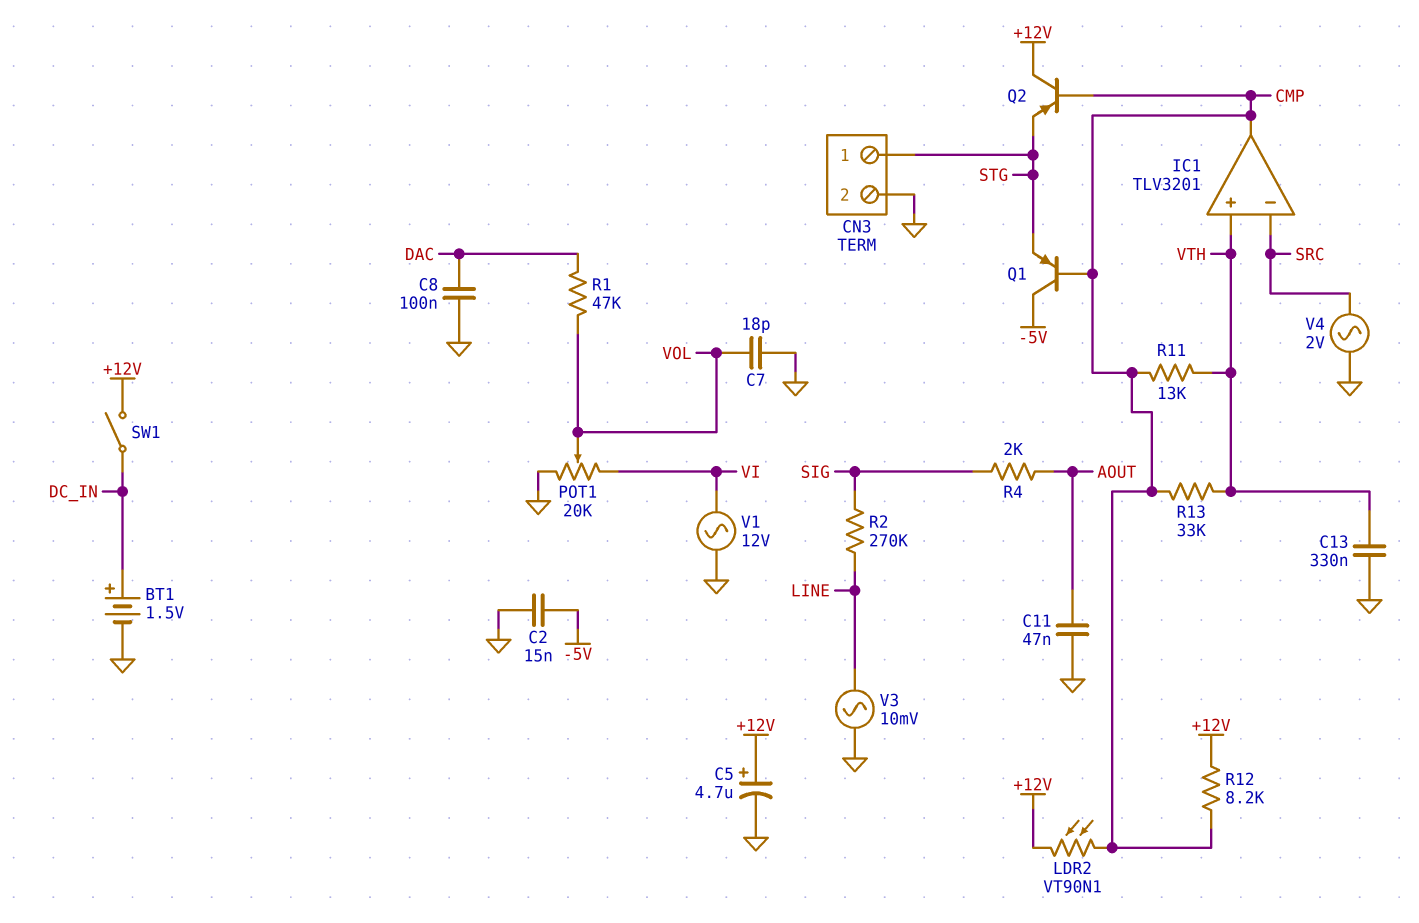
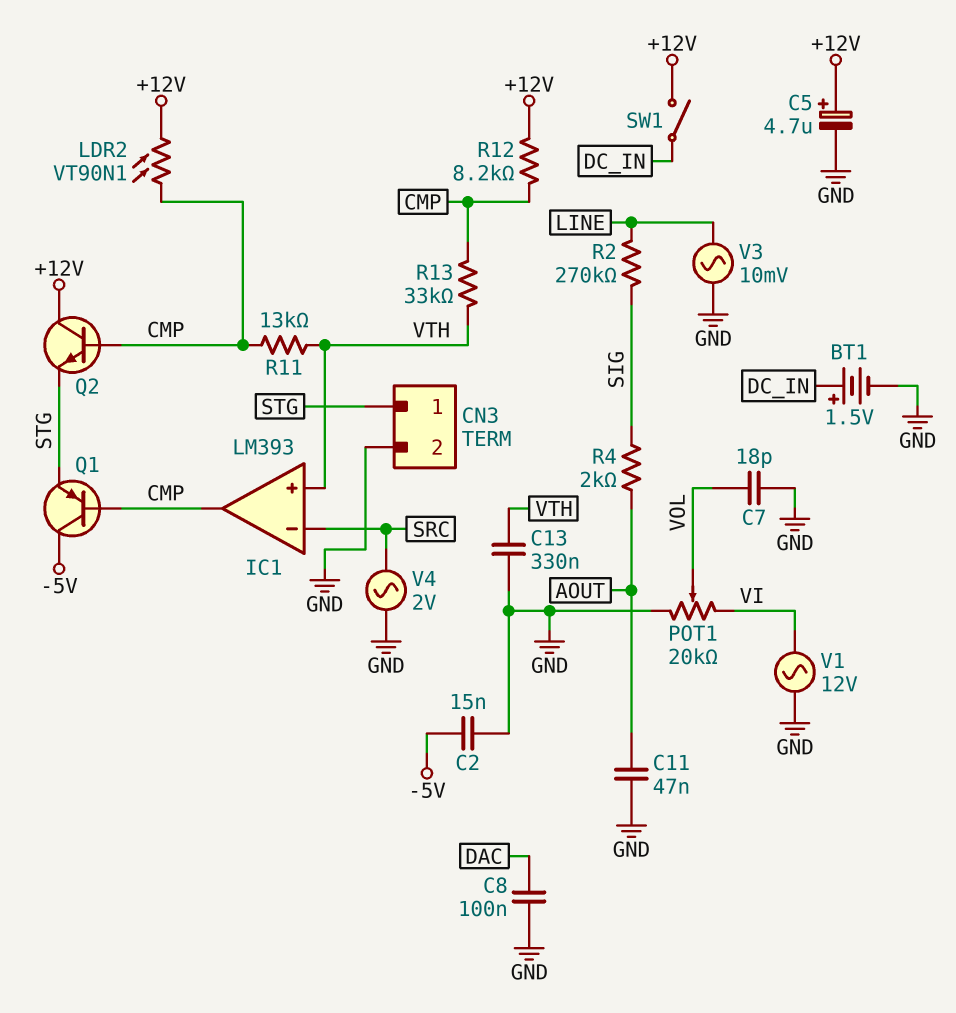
IC1: TLV3201 -> LM393
Q2: PNP (B CMP, C +12V, E STG) -> NPN (B CMP, C +12V, E STG)
R1: 47k (DAC, VOL) -> none

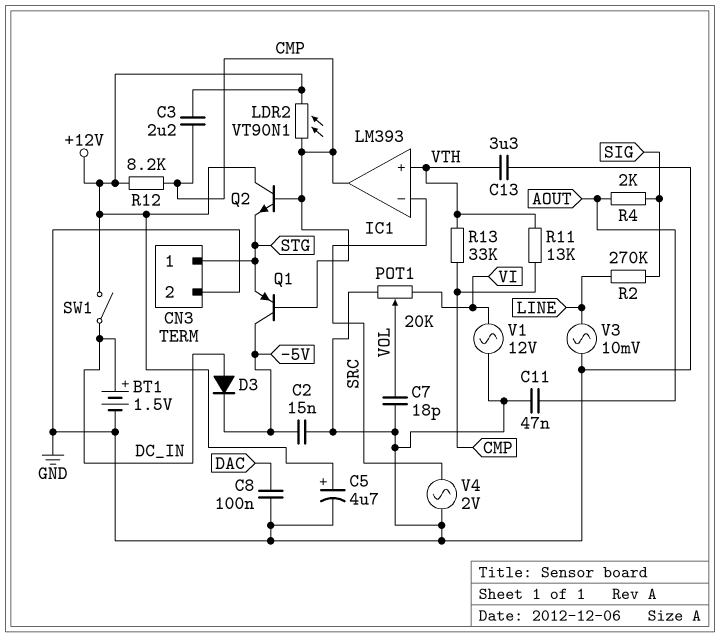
C3: none -> 2.2uF (+12V, CMP)
C13: 330nF (GND, VTH) -> 3.3uF (GND, VTH)
D3: none -> diode (A DC_IN, K -5V)

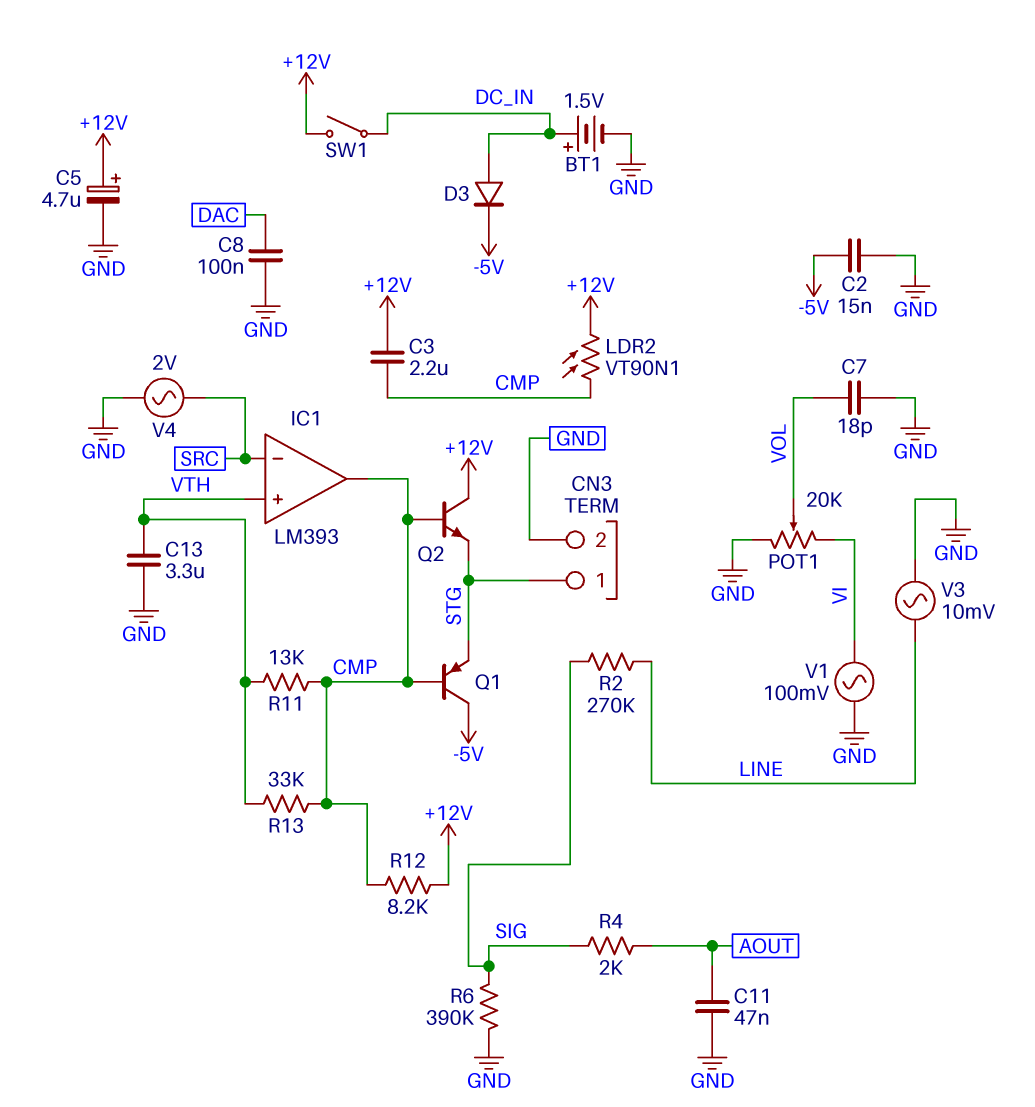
R6: none -> 390k (GND, SIG)
V1: AC 12V (GND, VI) -> AC 100mV (GND, VI)

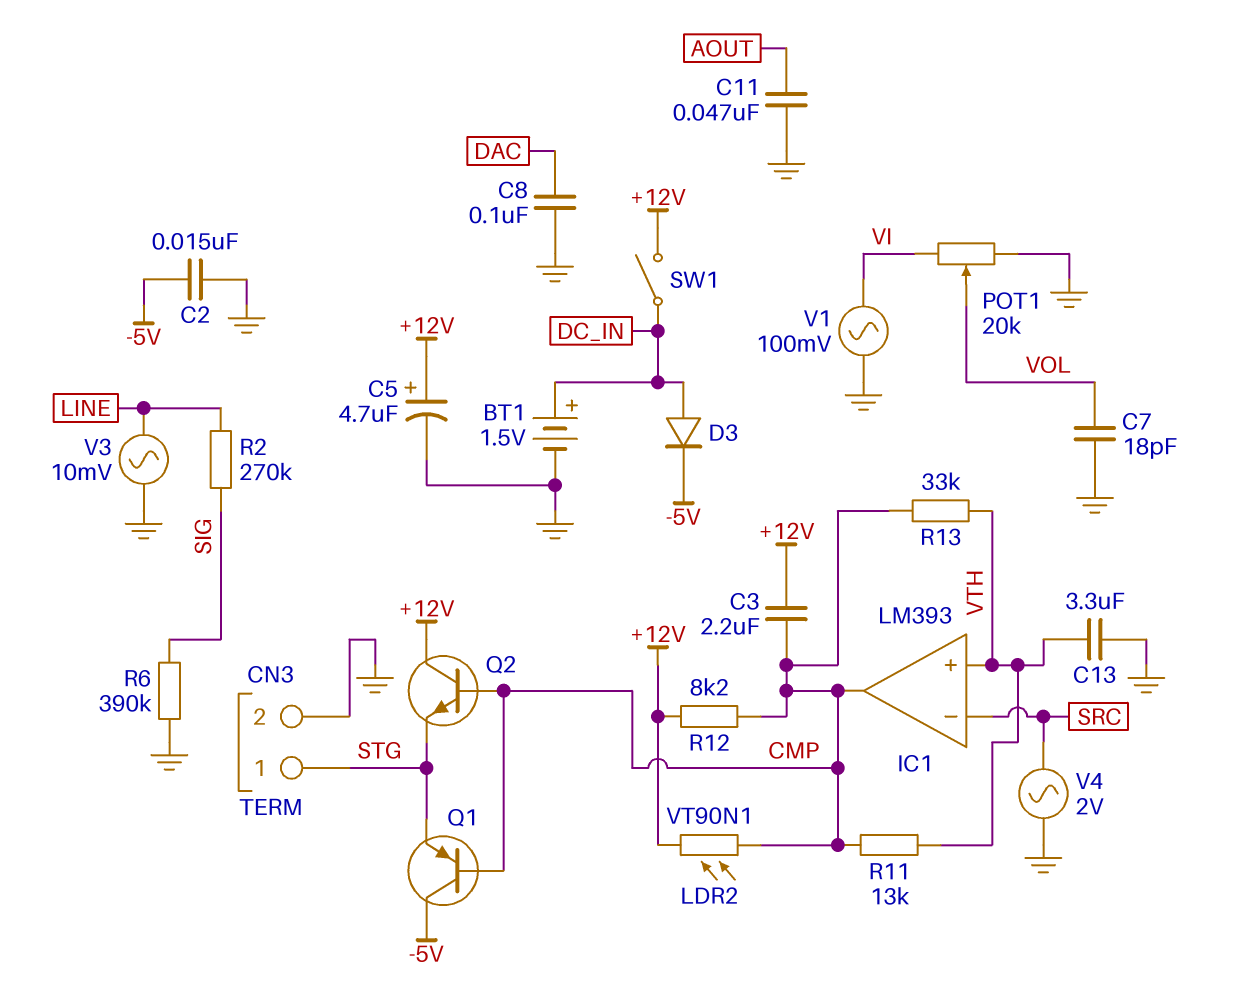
R4: 2k (AOUT, SIG) -> none

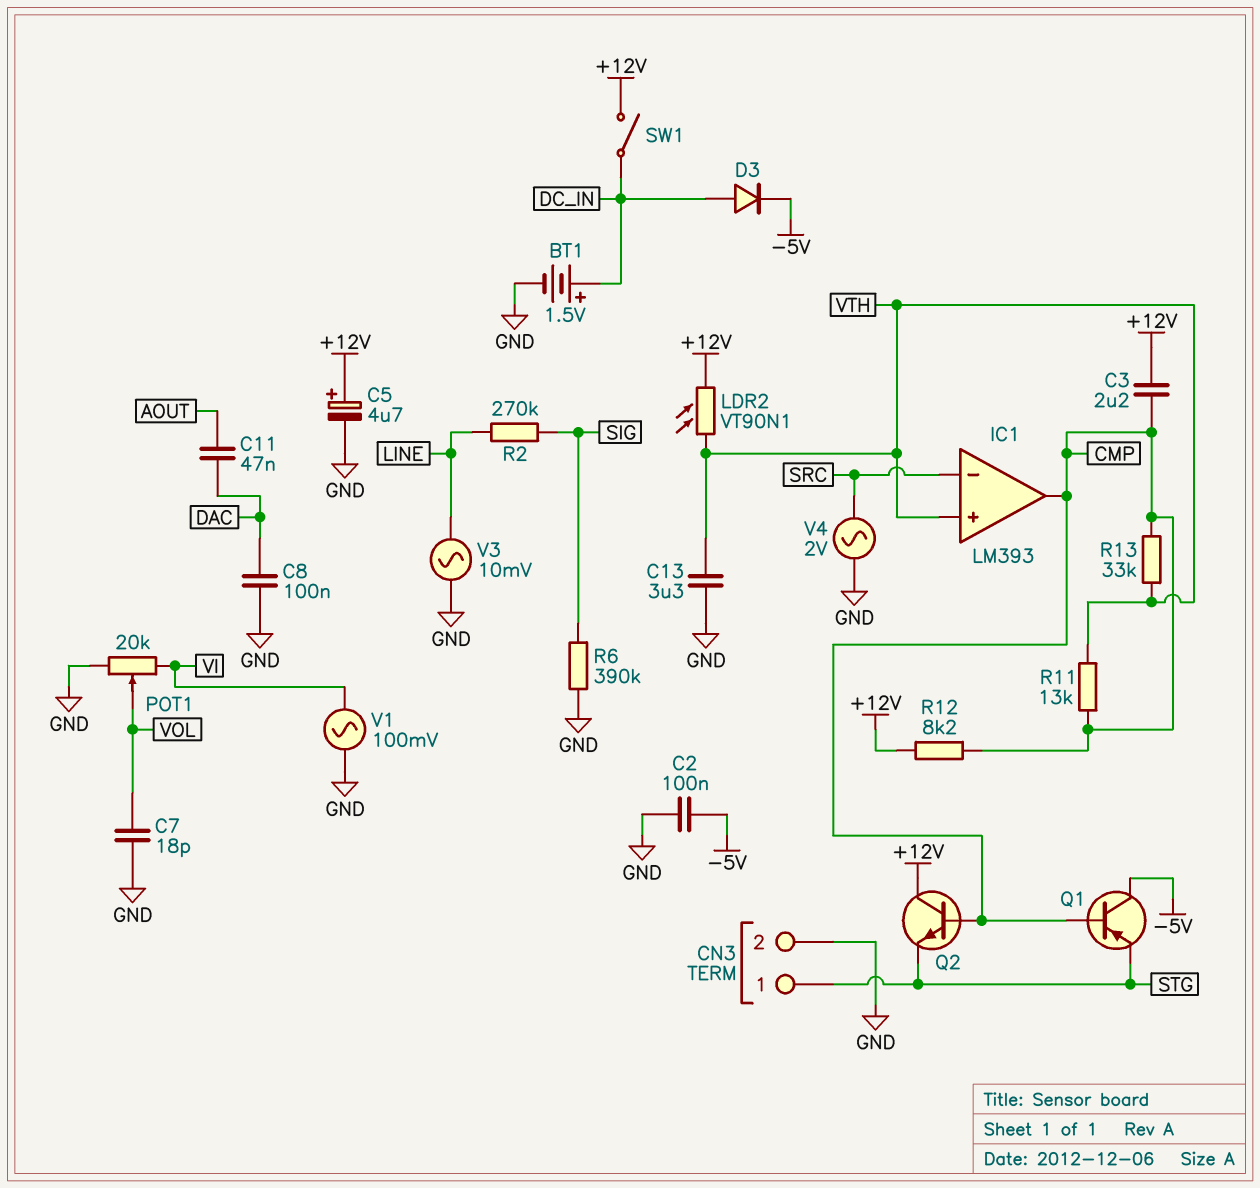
C2: 15nF (-5V, GND) -> 100nF (-5V, GND)
C11: 47nF (AOUT, GND) -> 47nF (AOUT, DAC)
LDR2: VT90N1 (+12V, CMP) -> VT90N1 (+12V, VTH)

